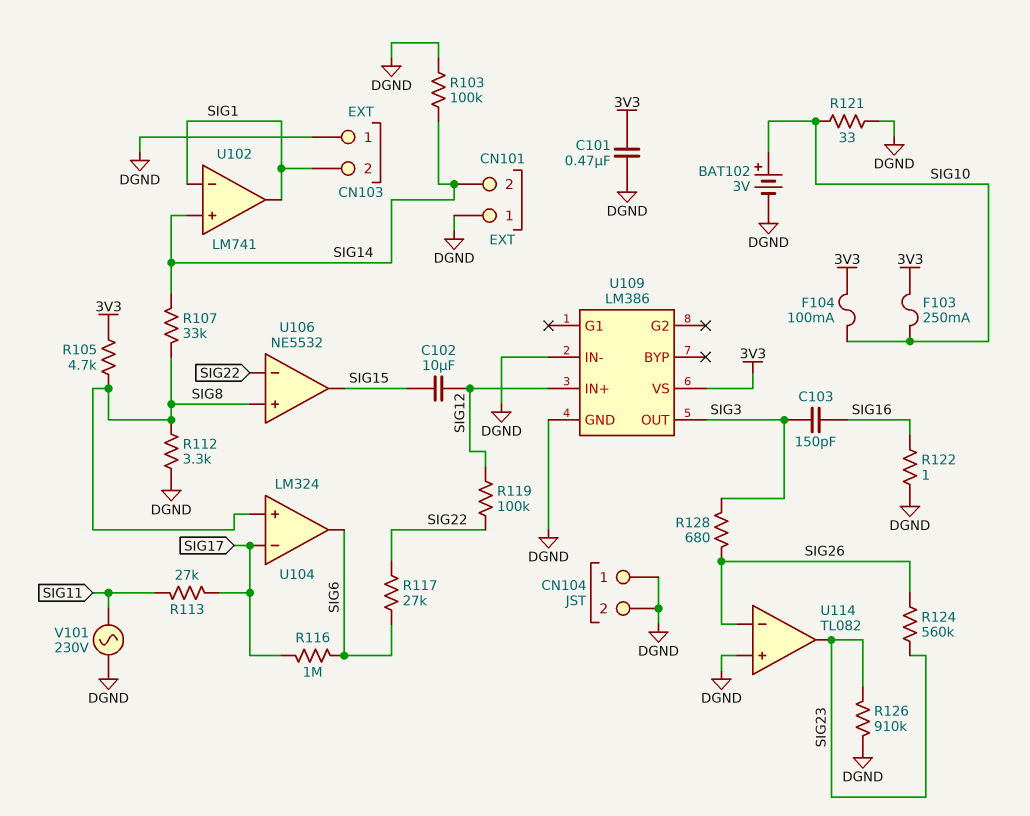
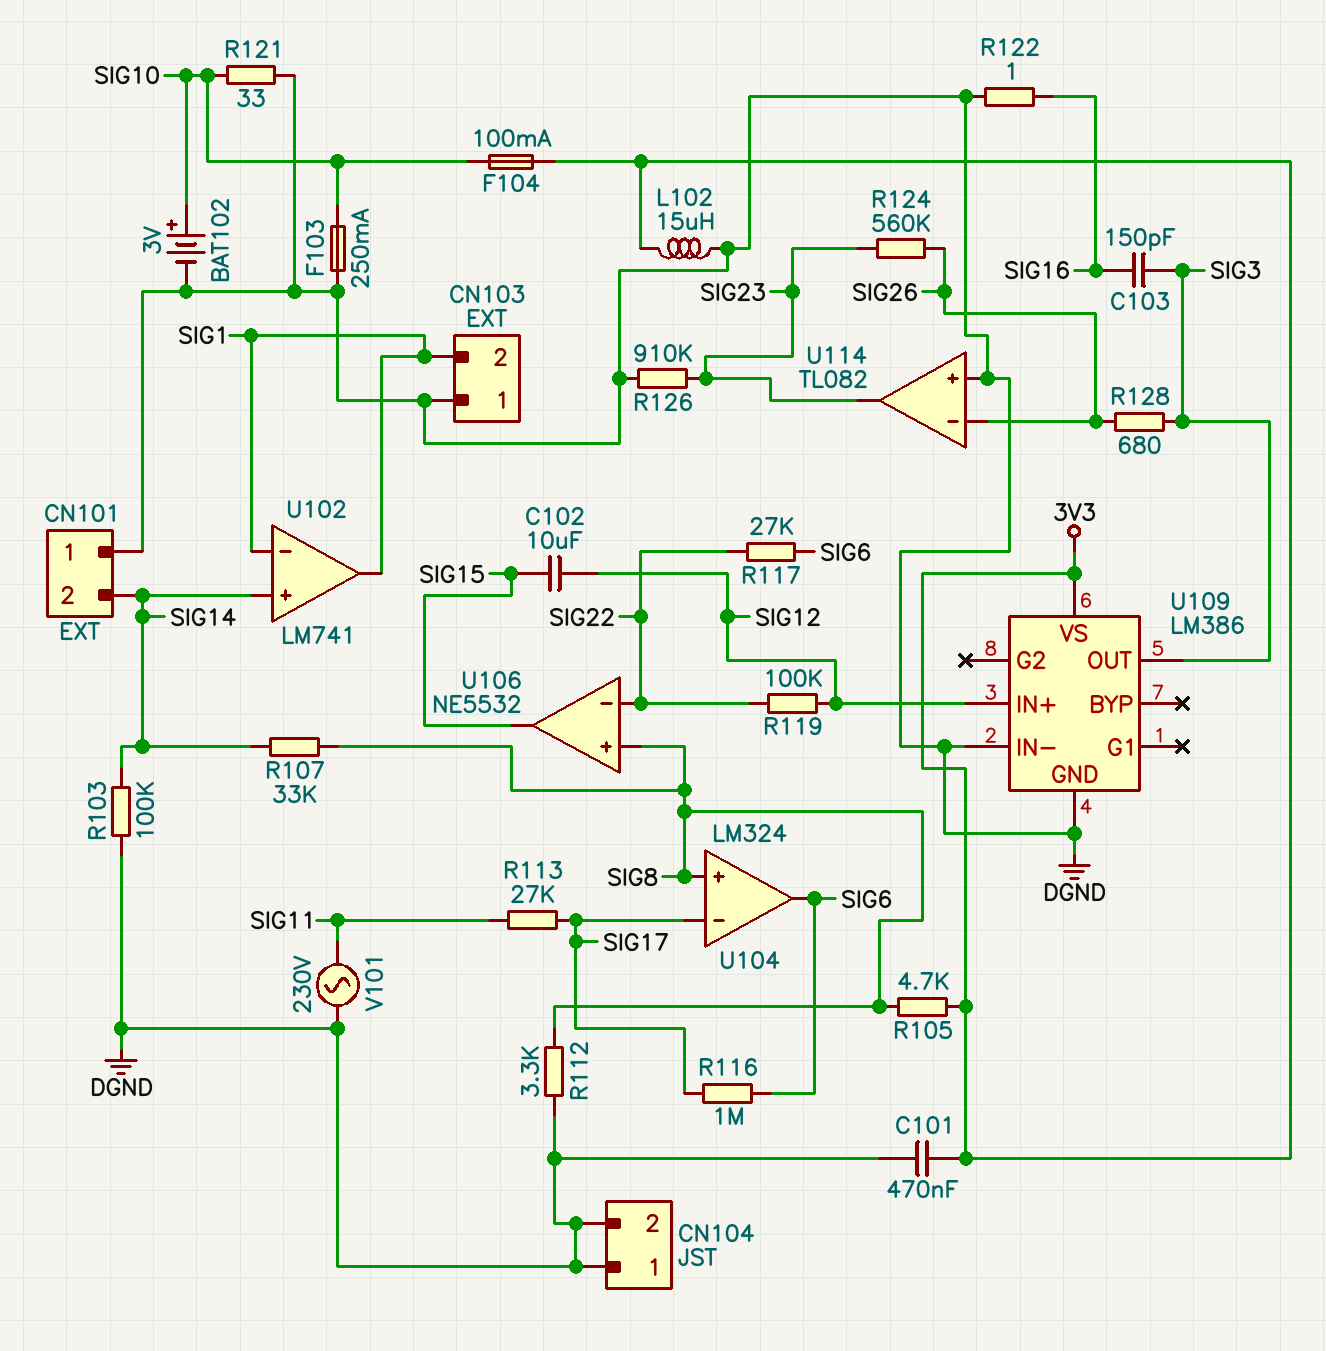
F103: 250mA (3V3, SIG10) -> 250mA (DGND, SIG10)
L102: none -> 15uH (3V3, DGND)

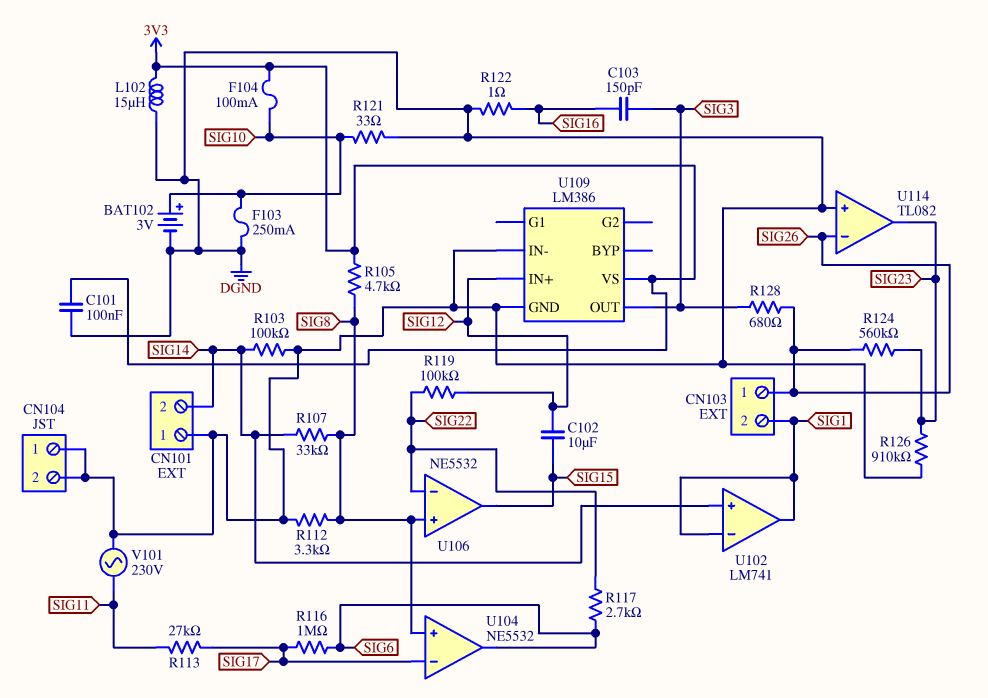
C101: 470nF (3V3, DGND) -> 100nF (3V3, DGND)
CN103 pin 1: DGND -> SIG26
R117: 27k (SIG6, SIG22) -> 2.7k (SIG6, SIG22)
U104: LM324 -> NE5532

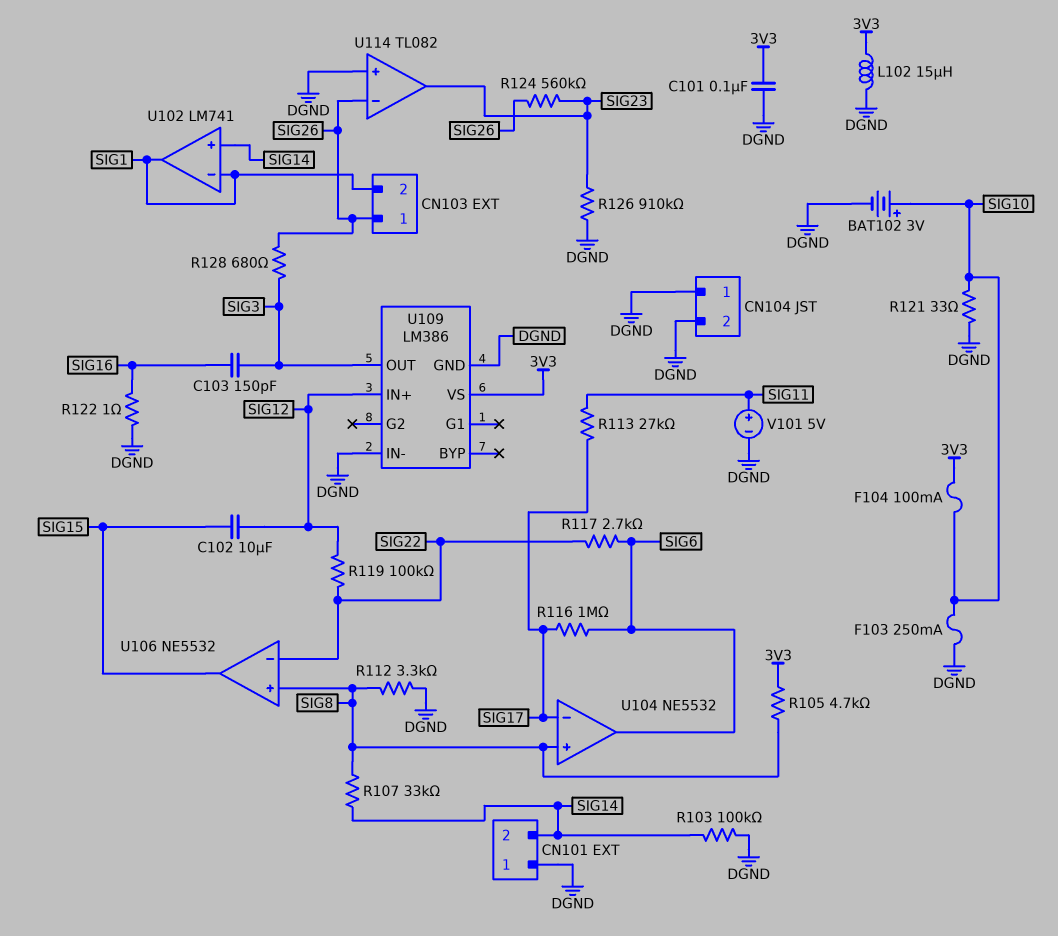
V101: AC 230V (DGND, SIG11) -> 5V (plus SIG11, minus DGND)

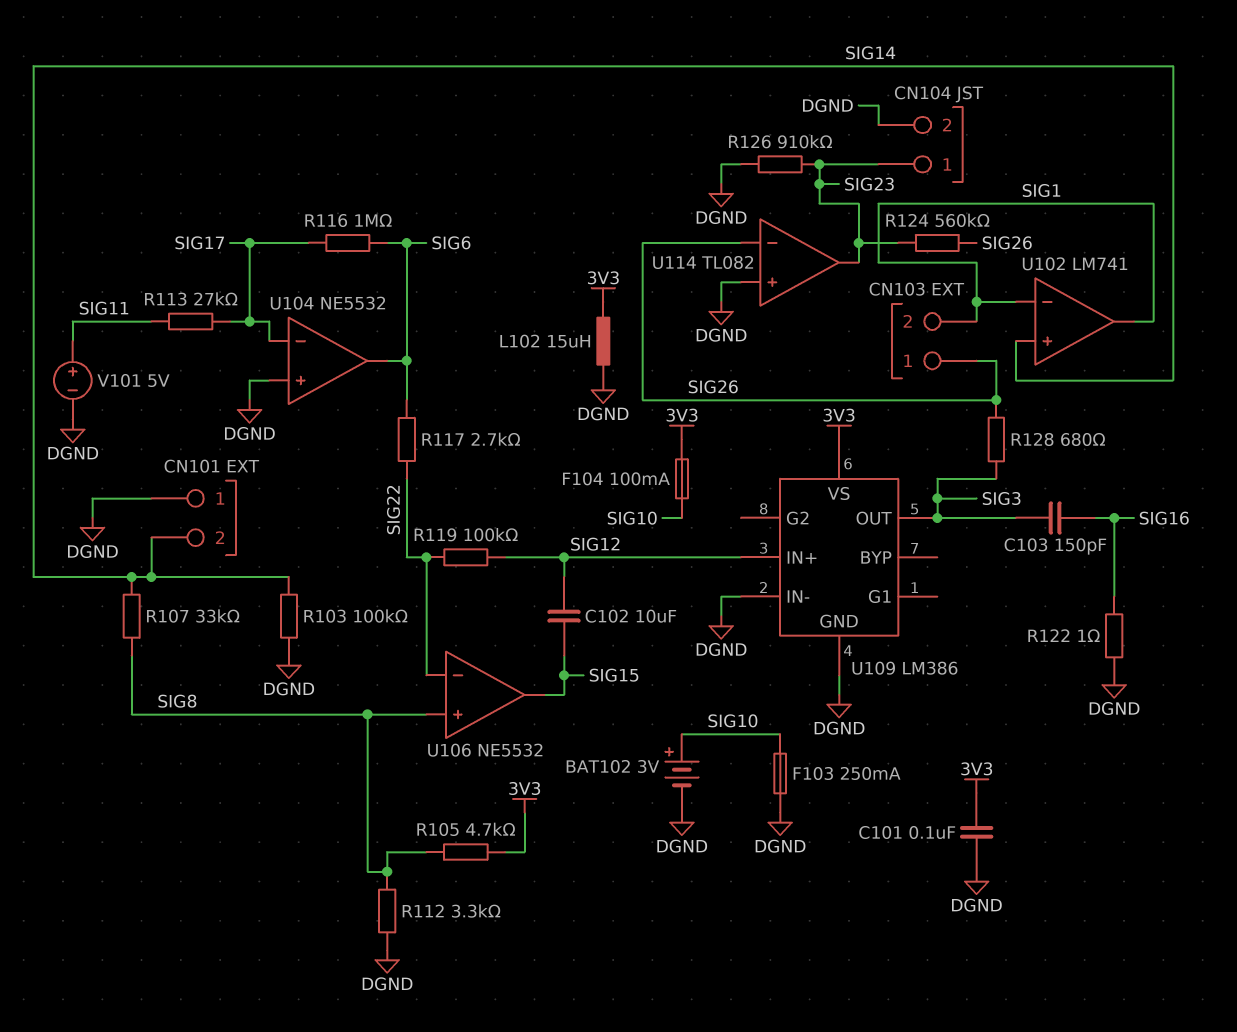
CN104 pin 1: DGND -> SIG23
R121: 33 (DGND, SIG10) -> none
U104 pin in+: SIG8 -> DGND

